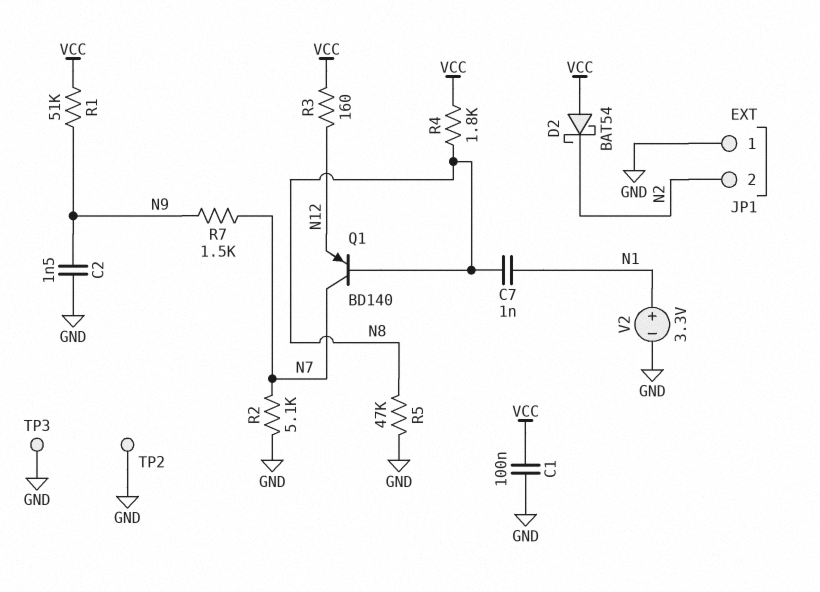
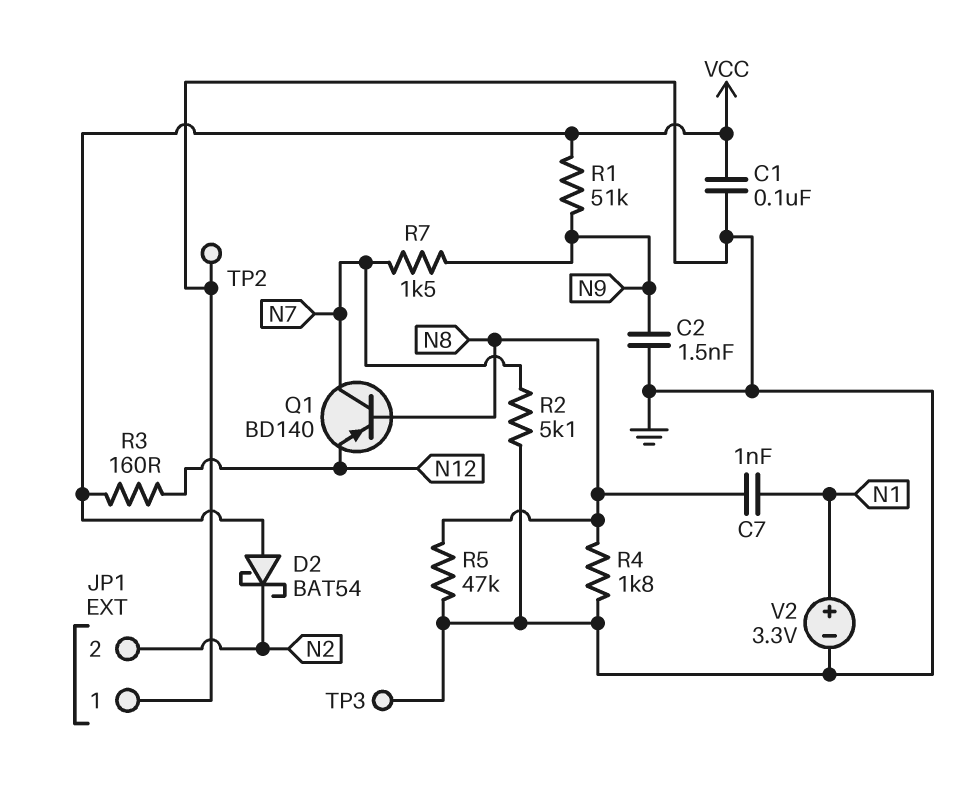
R4: 1.8k (N8, VCC) -> 1.8k (GND, N8)

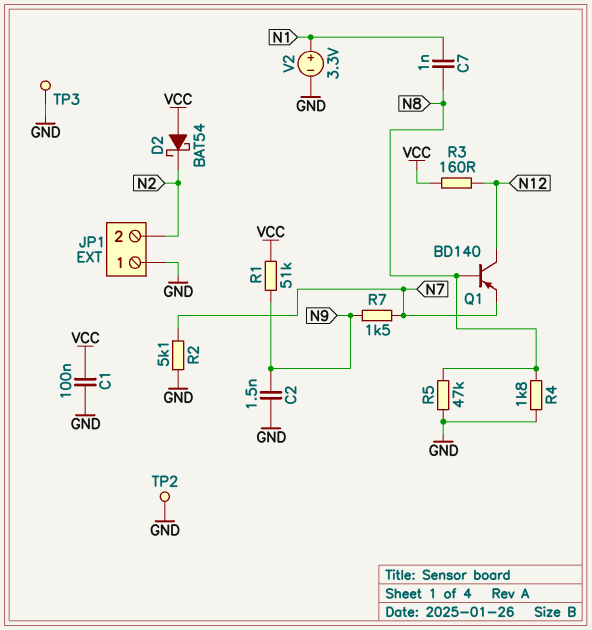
Q1: PNP BD140 (B N8, C N7, E N12) -> PNP BD140 (B N8, C N12, E N7)

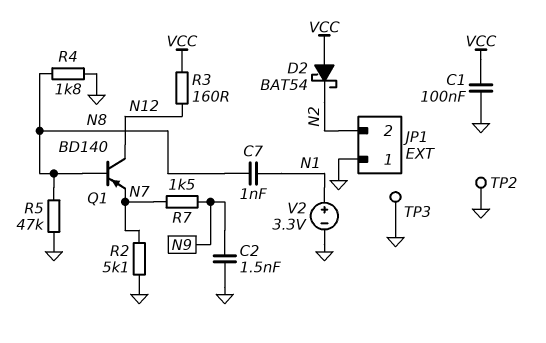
R1: 51k (N9, VCC) -> none

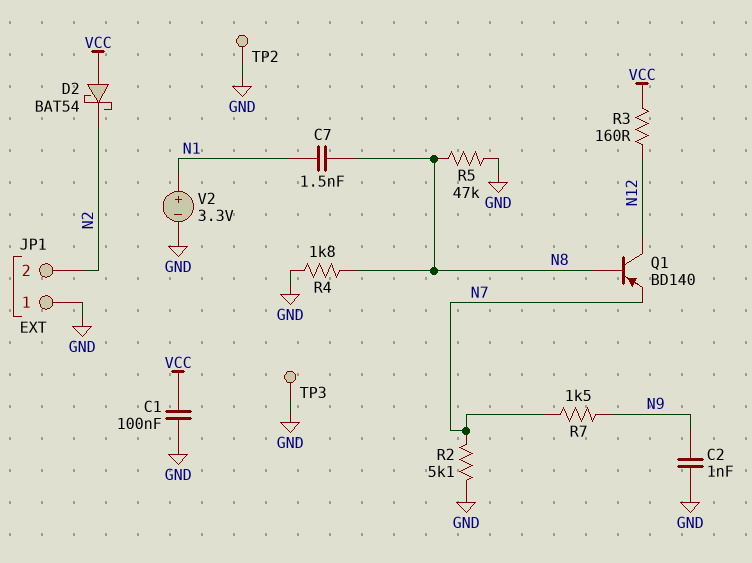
C2: 1.5nF (GND, N9) -> 1nF (GND, N9)
C7: 1nF (N1, N8) -> 1.5nF (N1, N8)

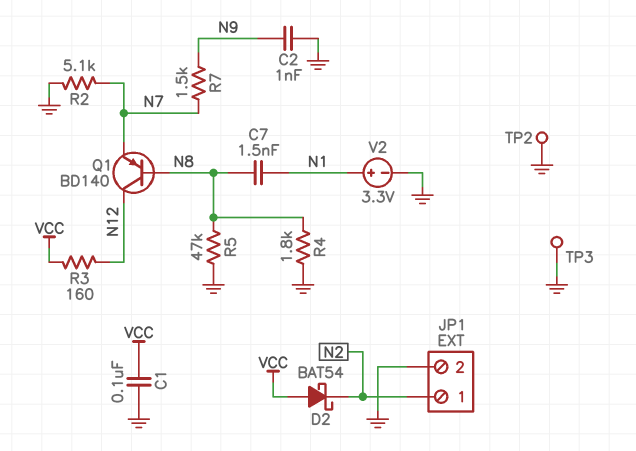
JP1 pin 1: GND -> N2
JP1 pin 2: N2 -> GND

